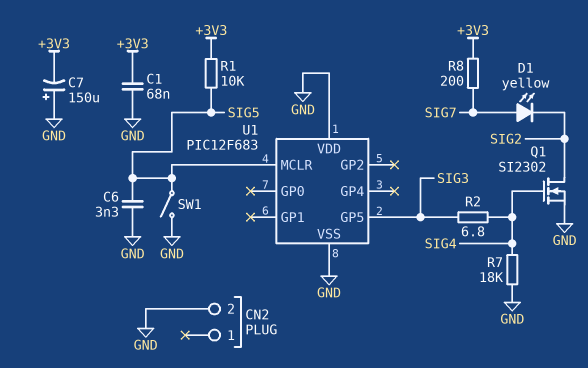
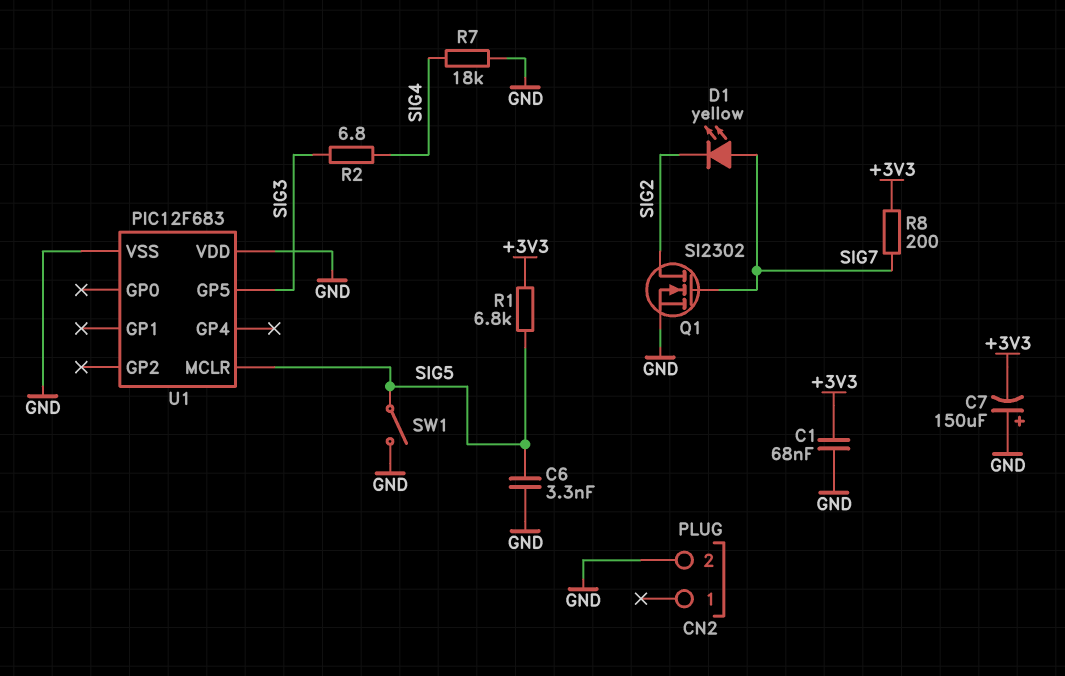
Q1: NMOS SI2302 (G SIG4, D SIG2, S GND) -> NMOS SI2302 (G SIG7, D SIG2, S GND)
R1: 10k (+3V3, SIG5) -> 6.8k (+3V3, SIG5)

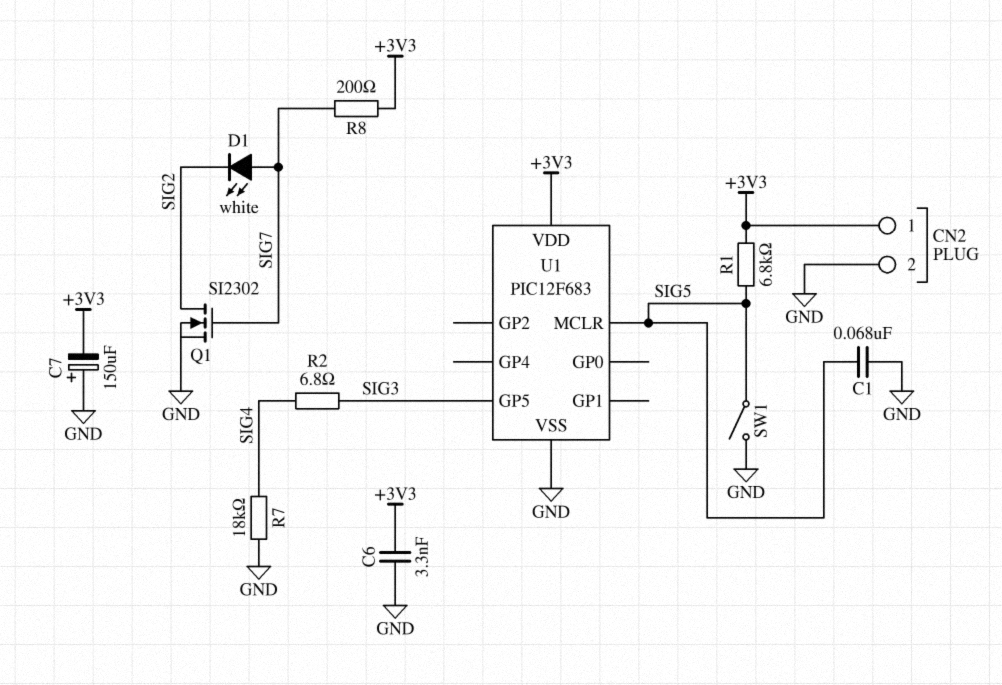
C1: 68nF (+3V3, GND) -> 68nF (GND, SIG5)
C6: 3.3nF (GND, SIG5) -> 3.3nF (+3V3, GND)
CN2 pin 1: none -> +3V3
D1: LED yellow (A SIG7, K SIG2) -> LED white (A SIG7, K SIG2)
U1 pin VDD: GND -> +3V3

